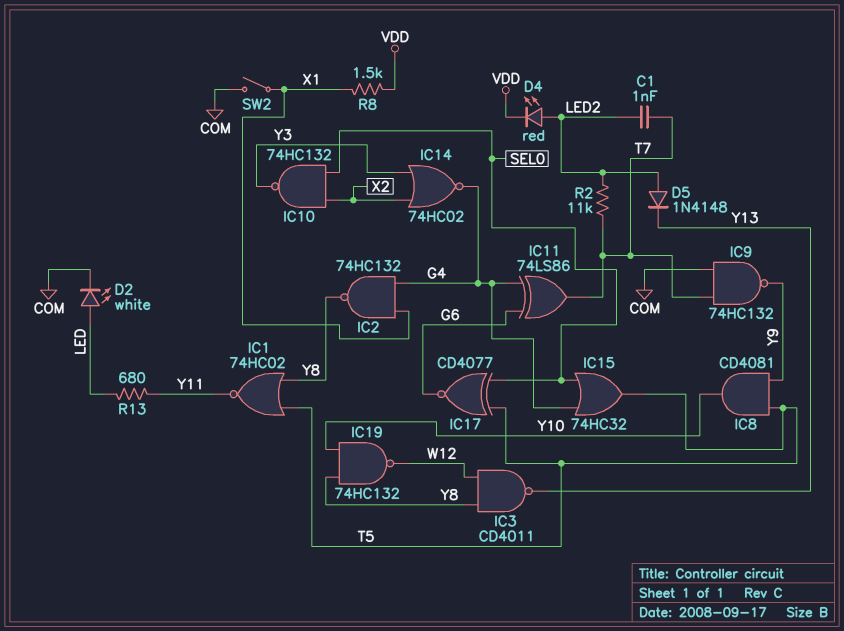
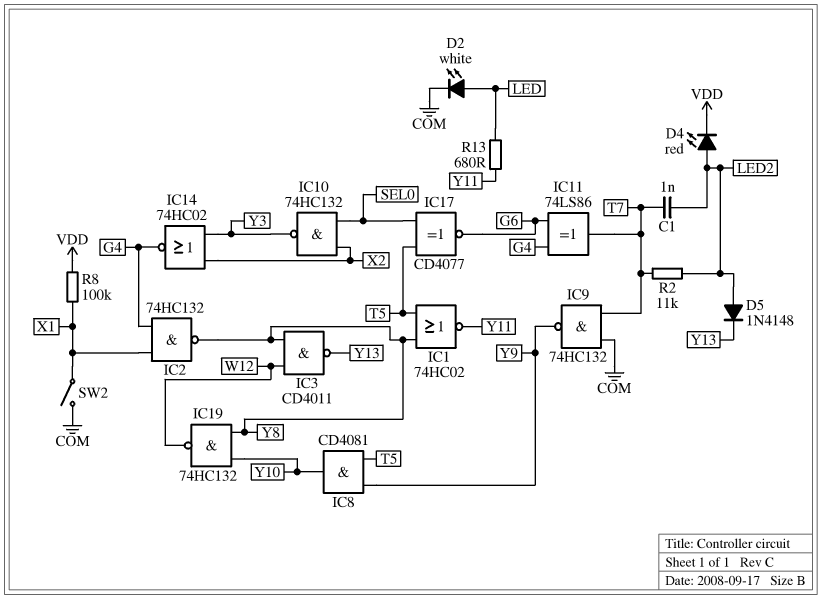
IC15: OR 74HC32 (in G4, in SEL0, out T5) -> none
R8: 1.5k (VDD, X1) -> 100k (VDD, X1)

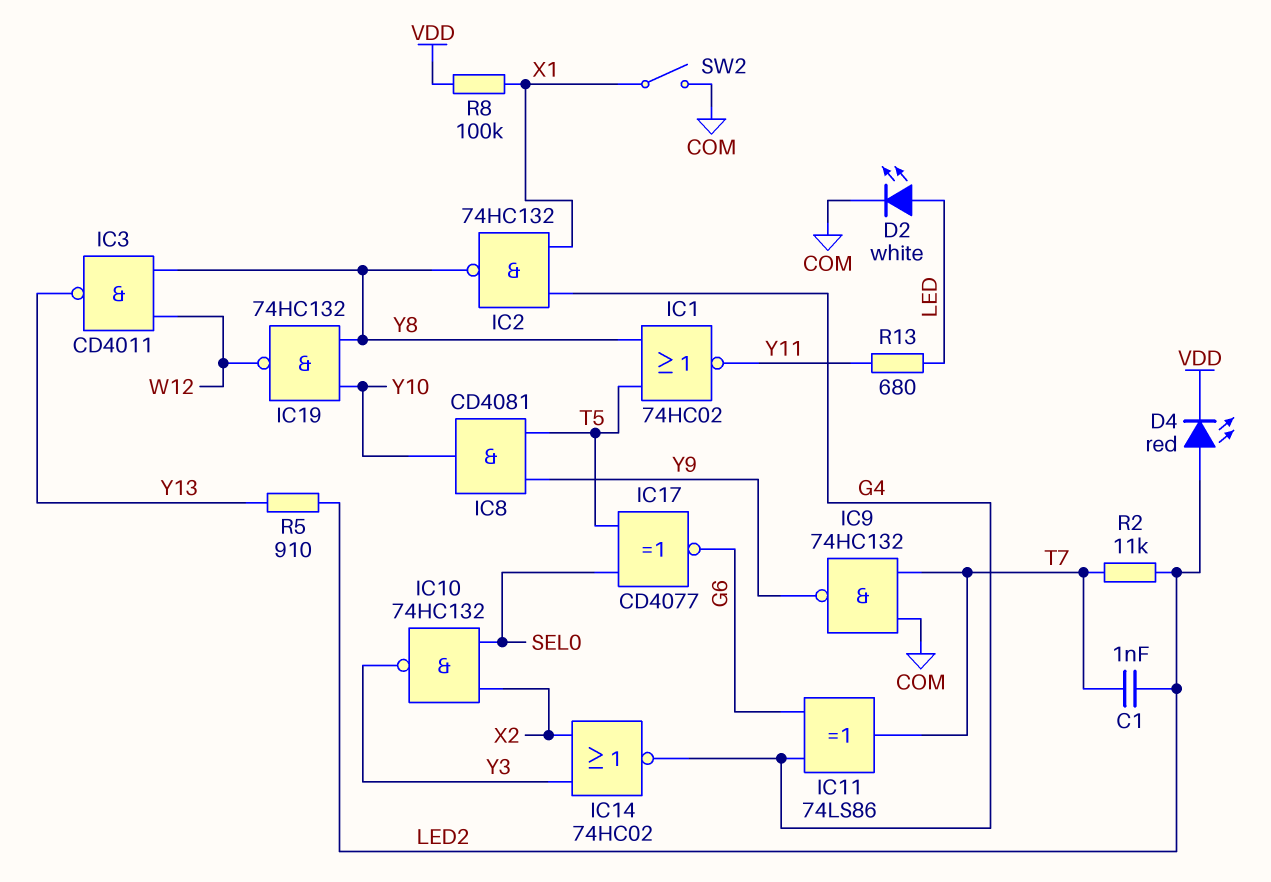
D5: diode 1N4148 (A LED2, K Y13) -> none
R5: none -> 910 (LED2, Y13)

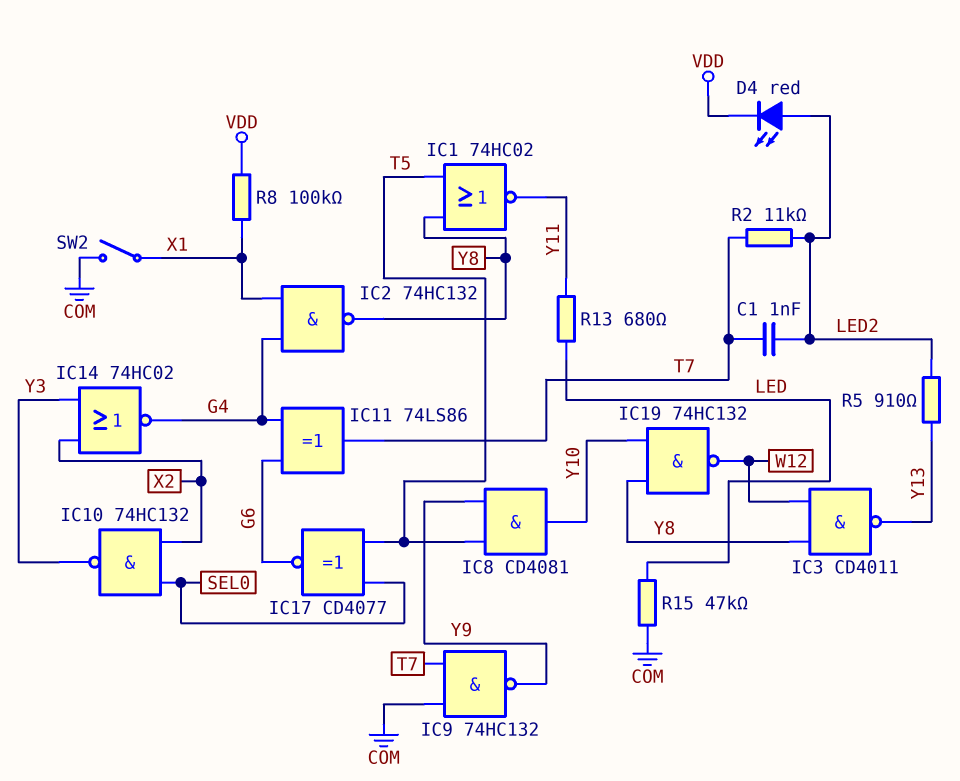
D2: LED white (A LED, K COM) -> none
R15: none -> 47k (COM, LED)

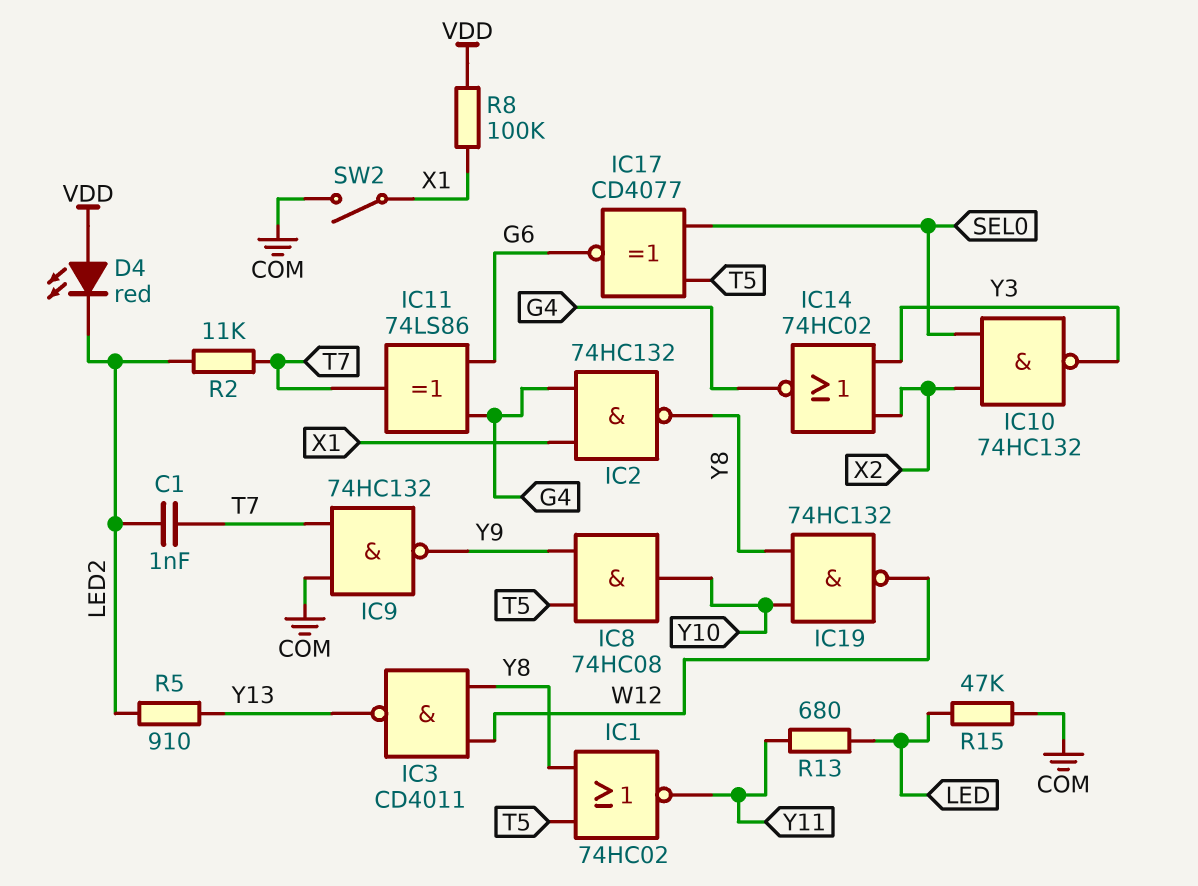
D4: LED red (A LED2, K VDD) -> LED red (A VDD, K LED2)
IC8: AND CD4081 (in T5, in Y9, out Y10) -> AND 74HC08 (in T5, in Y9, out Y10)

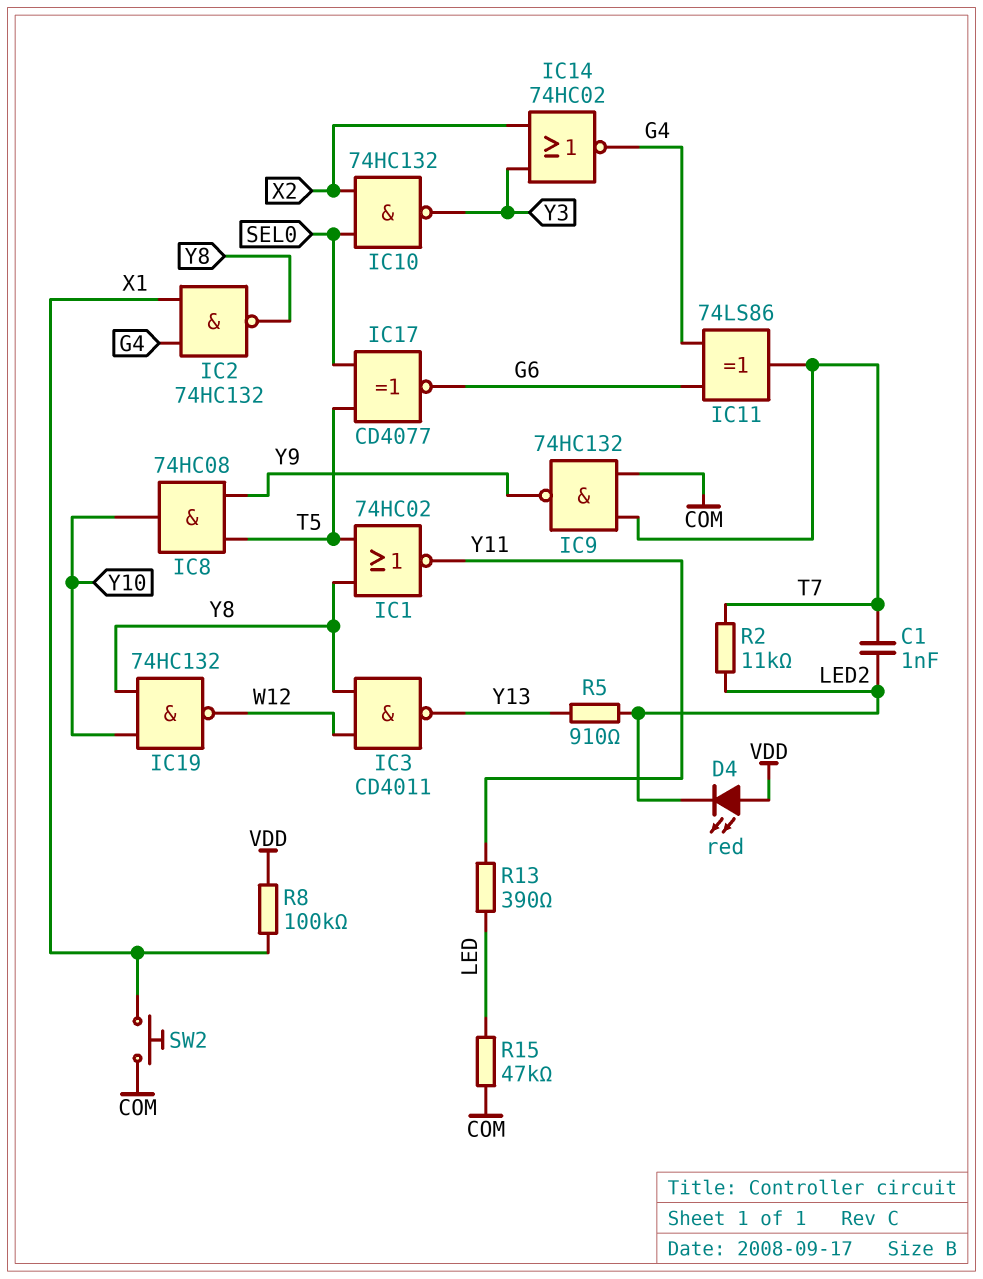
R13: 680 (LED, Y11) -> 390 (LED, Y11)
SW2: switch (COM, X1) -> button (COM, X1)

